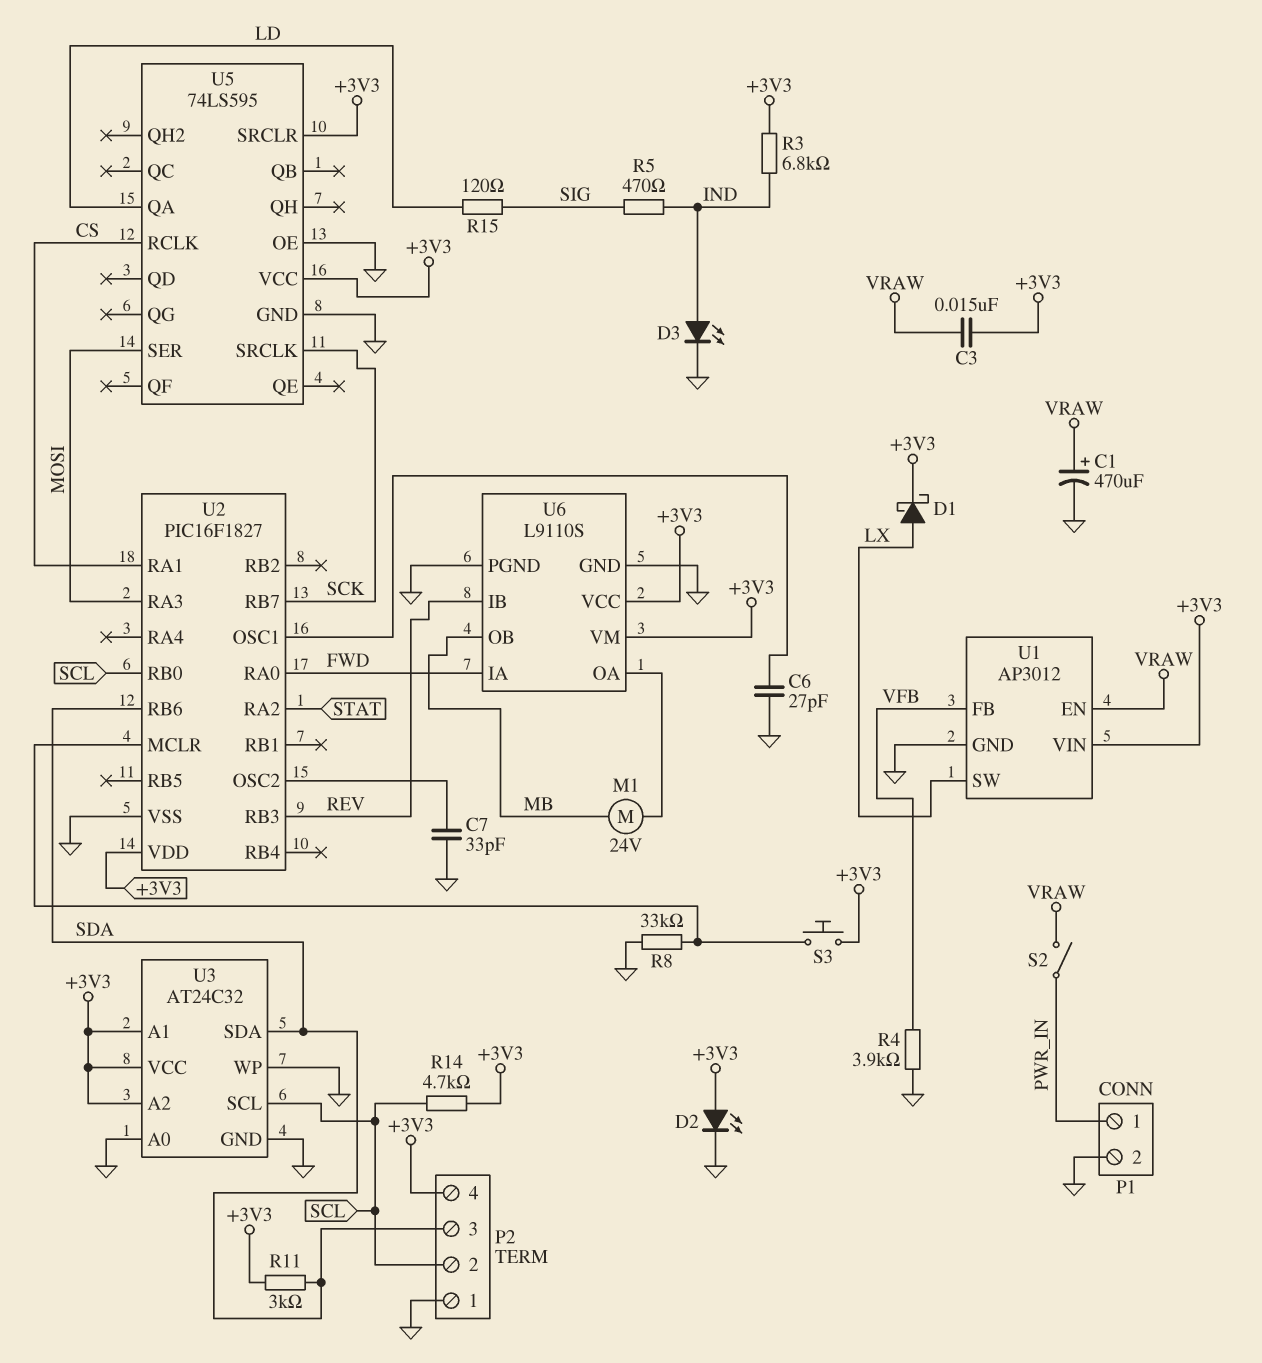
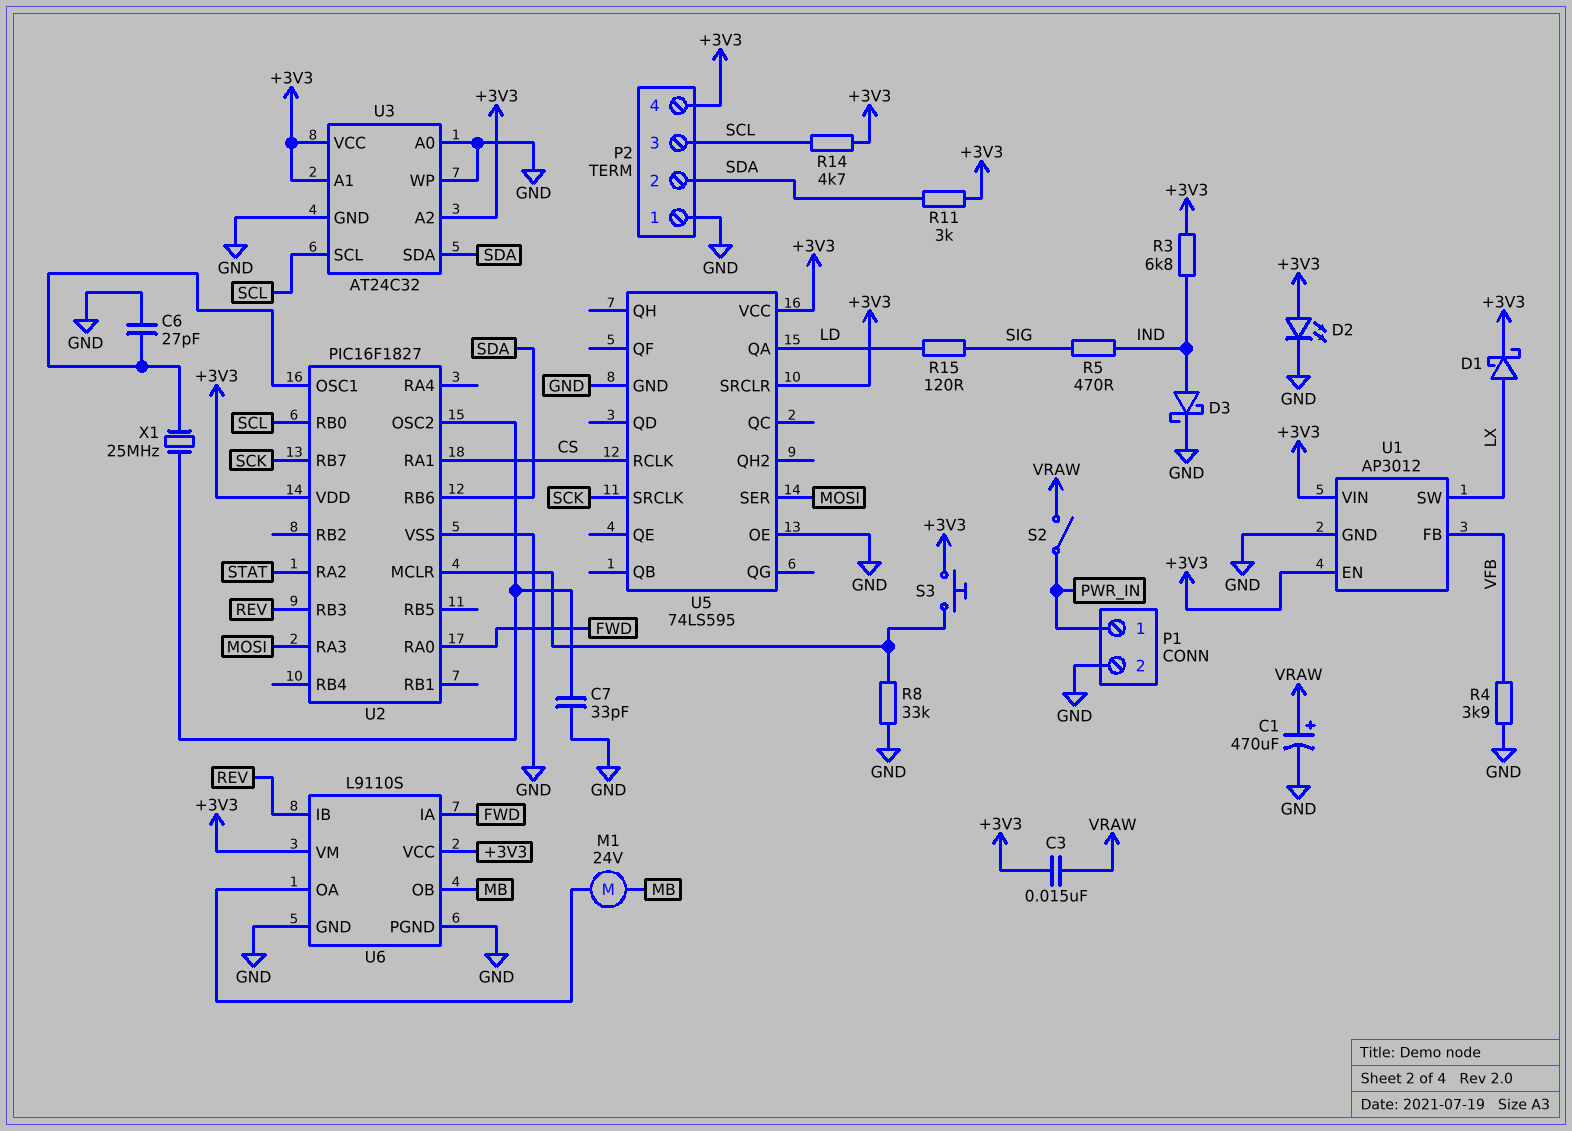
D3: LED (A IND, K GND) -> schottky (A IND, K GND)
P2 pin 2: SCL -> SDA
P2 pin 3: SDA -> SCL
U1 pin EN: VRAW -> +3V3
X1: none -> 25MHz (U2/OSC1, U2/OSC2)

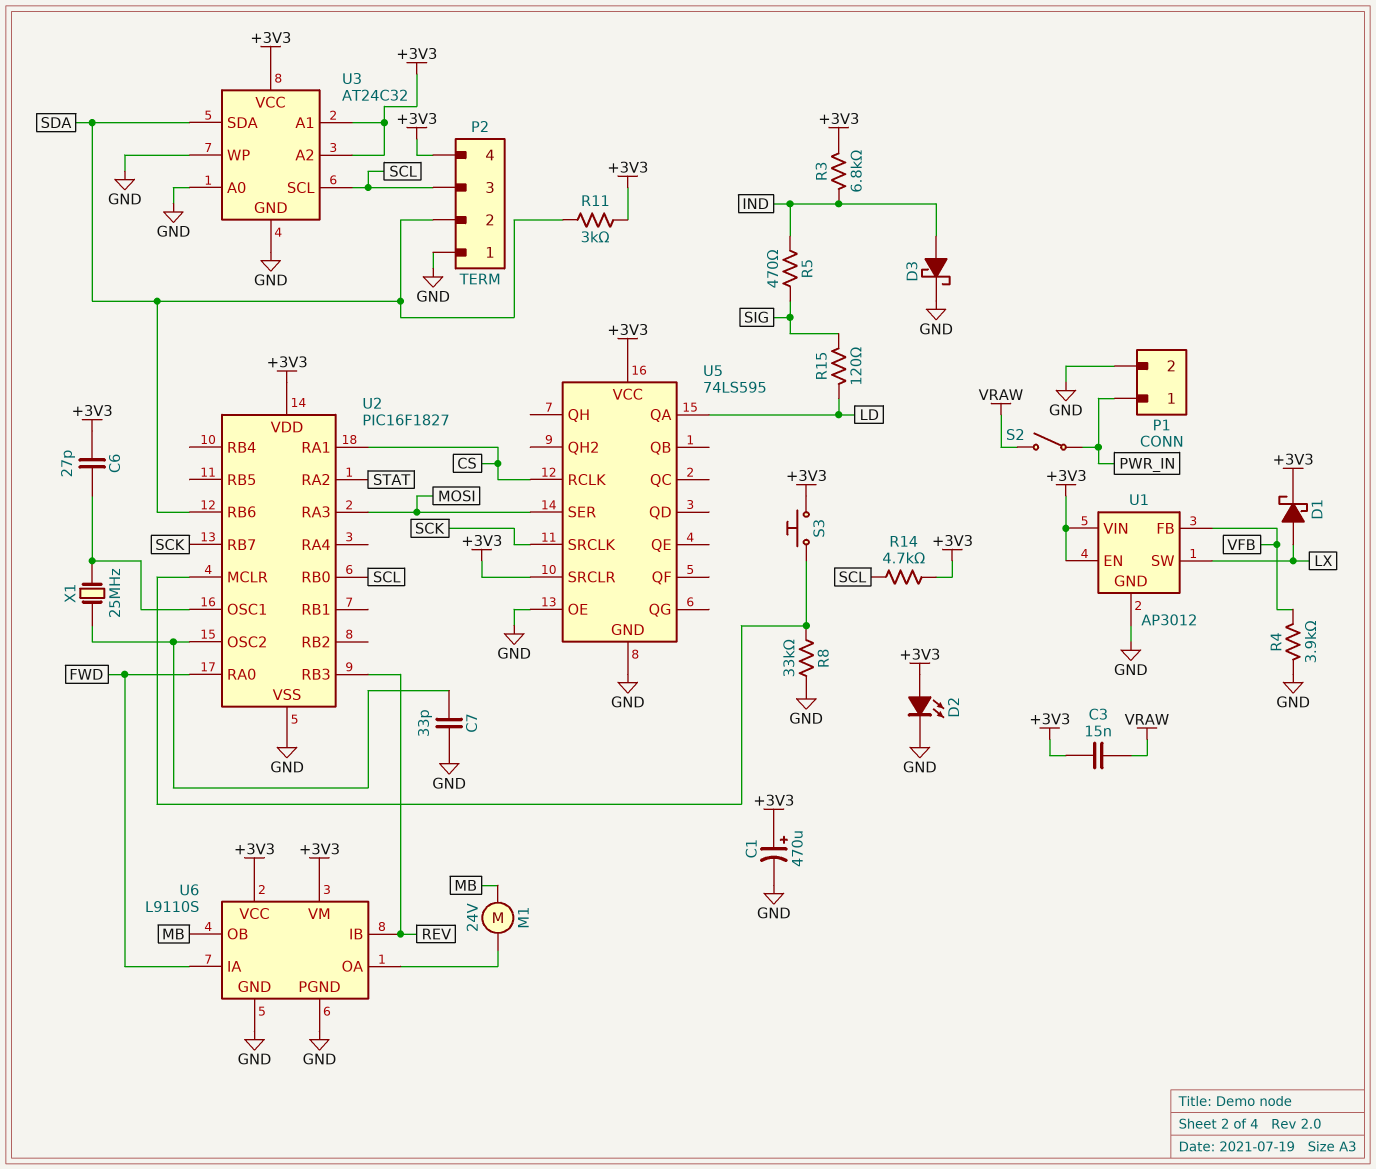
C1: 470uF (plus VRAW, minus GND) -> 470uF (plus +3V3, minus GND)
C6: 27pF (GND, U2/OSC1) -> 27pF (+3V3, U2/OSC1)

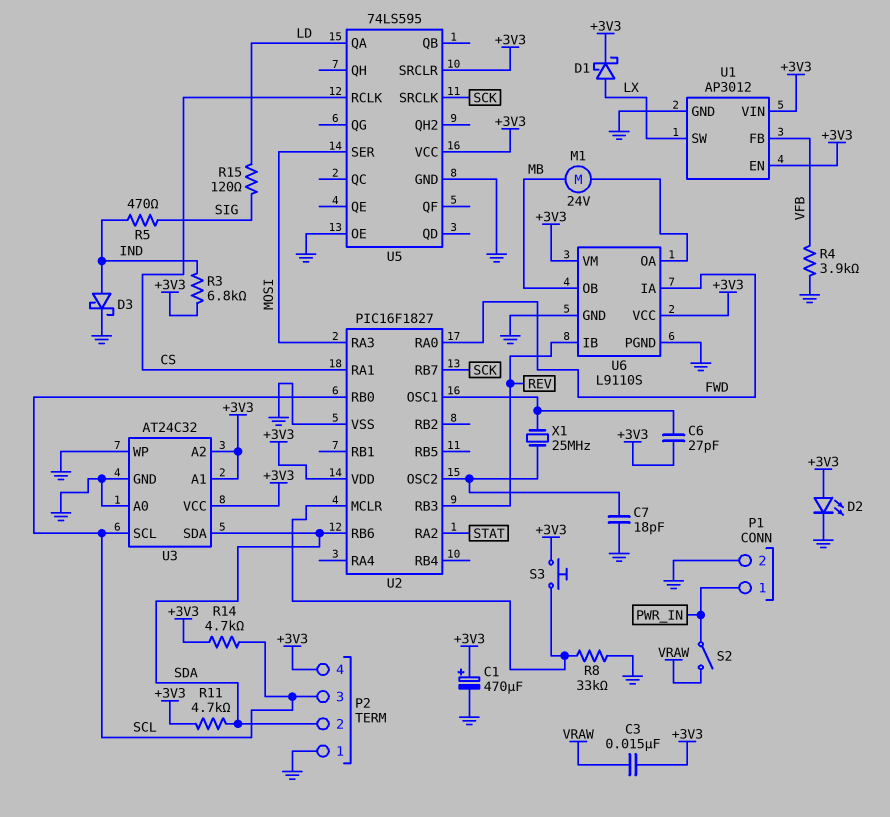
C7: 33pF (GND, U2/OSC2) -> 18pF (GND, U2/OSC2)
R11: 3k (+3V3, SDA) -> 4.7k (+3V3, SDA)

